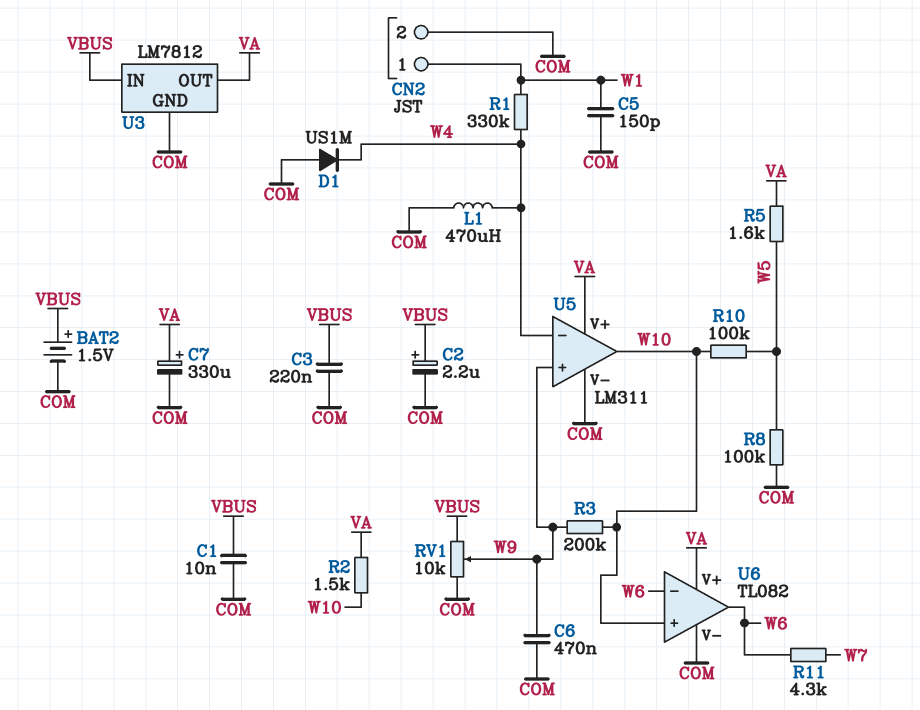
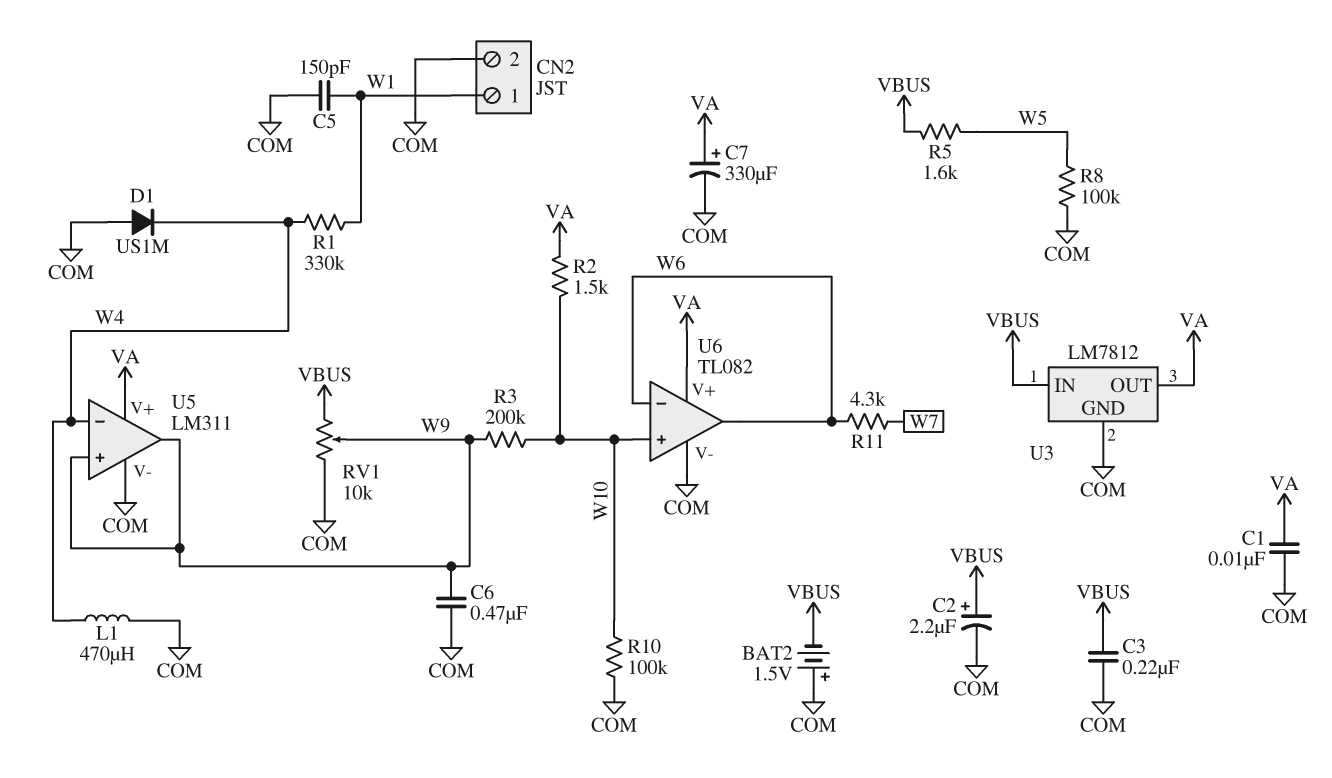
BAT2: 1.5V (plus VBUS, minus COM) -> 1.5V (plus COM, minus VBUS)
C1: 10nF (COM, VBUS) -> 10nF (COM, VA)
R5: 1.6k (VA, W5) -> 1.6k (VBUS, W5)
R10: 100k (W5, W10) -> 100k (COM, W10)
U5 pin out: W10 -> W9

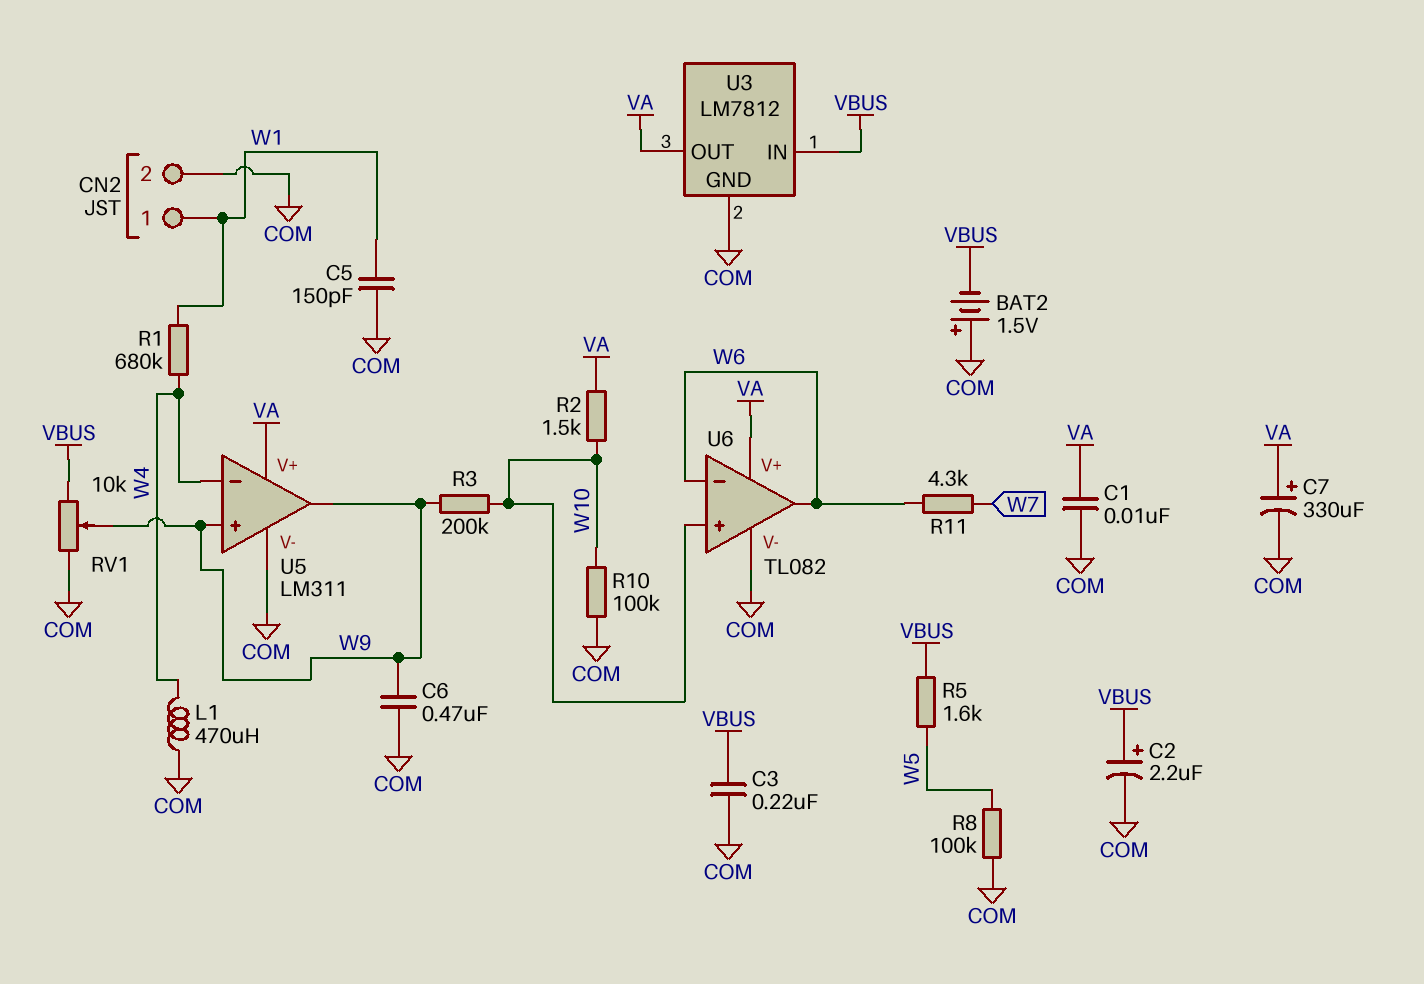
D1: diode US1M (A COM, K W4) -> none
R1: 330k (W1, W4) -> 680k (W1, W4)

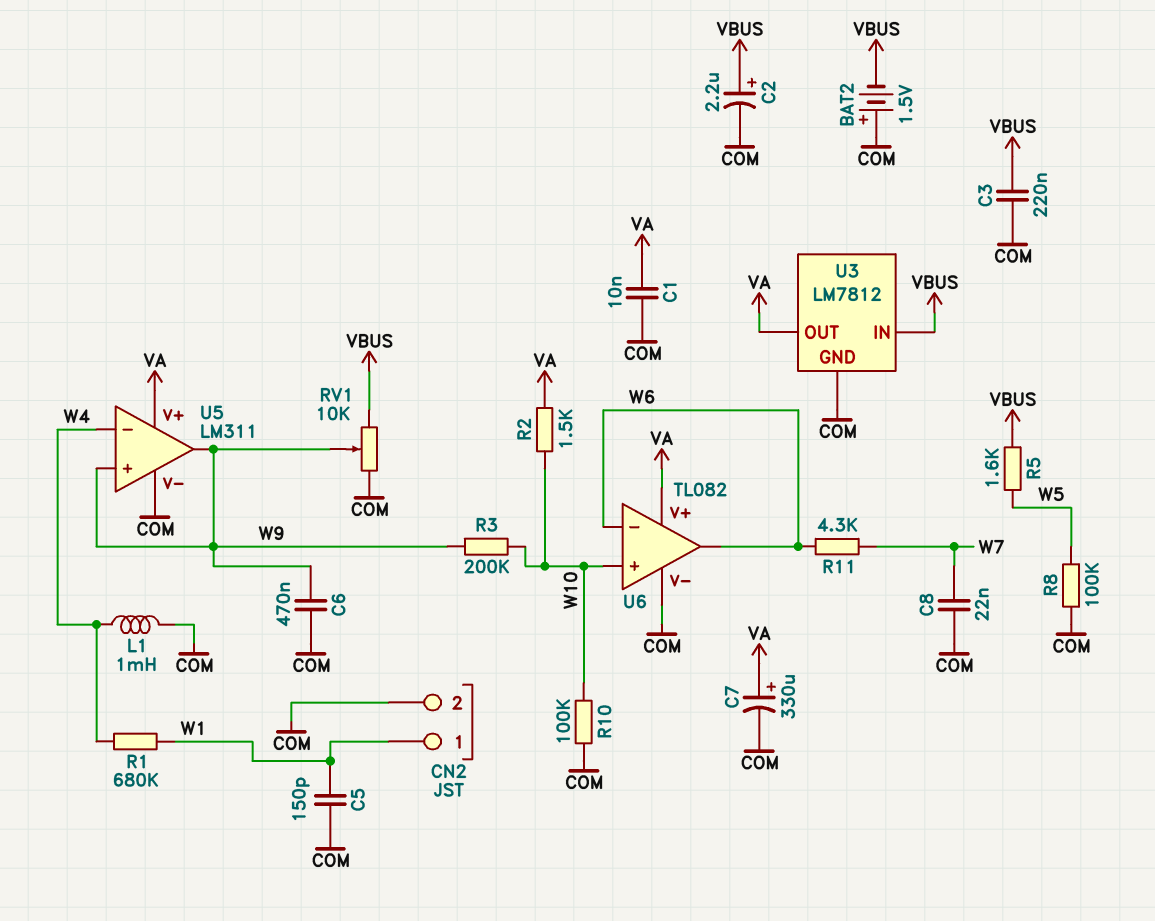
C8: none -> 22nF (COM, W7)
L1: 470uH (COM, W4) -> 1mH (COM, W4)

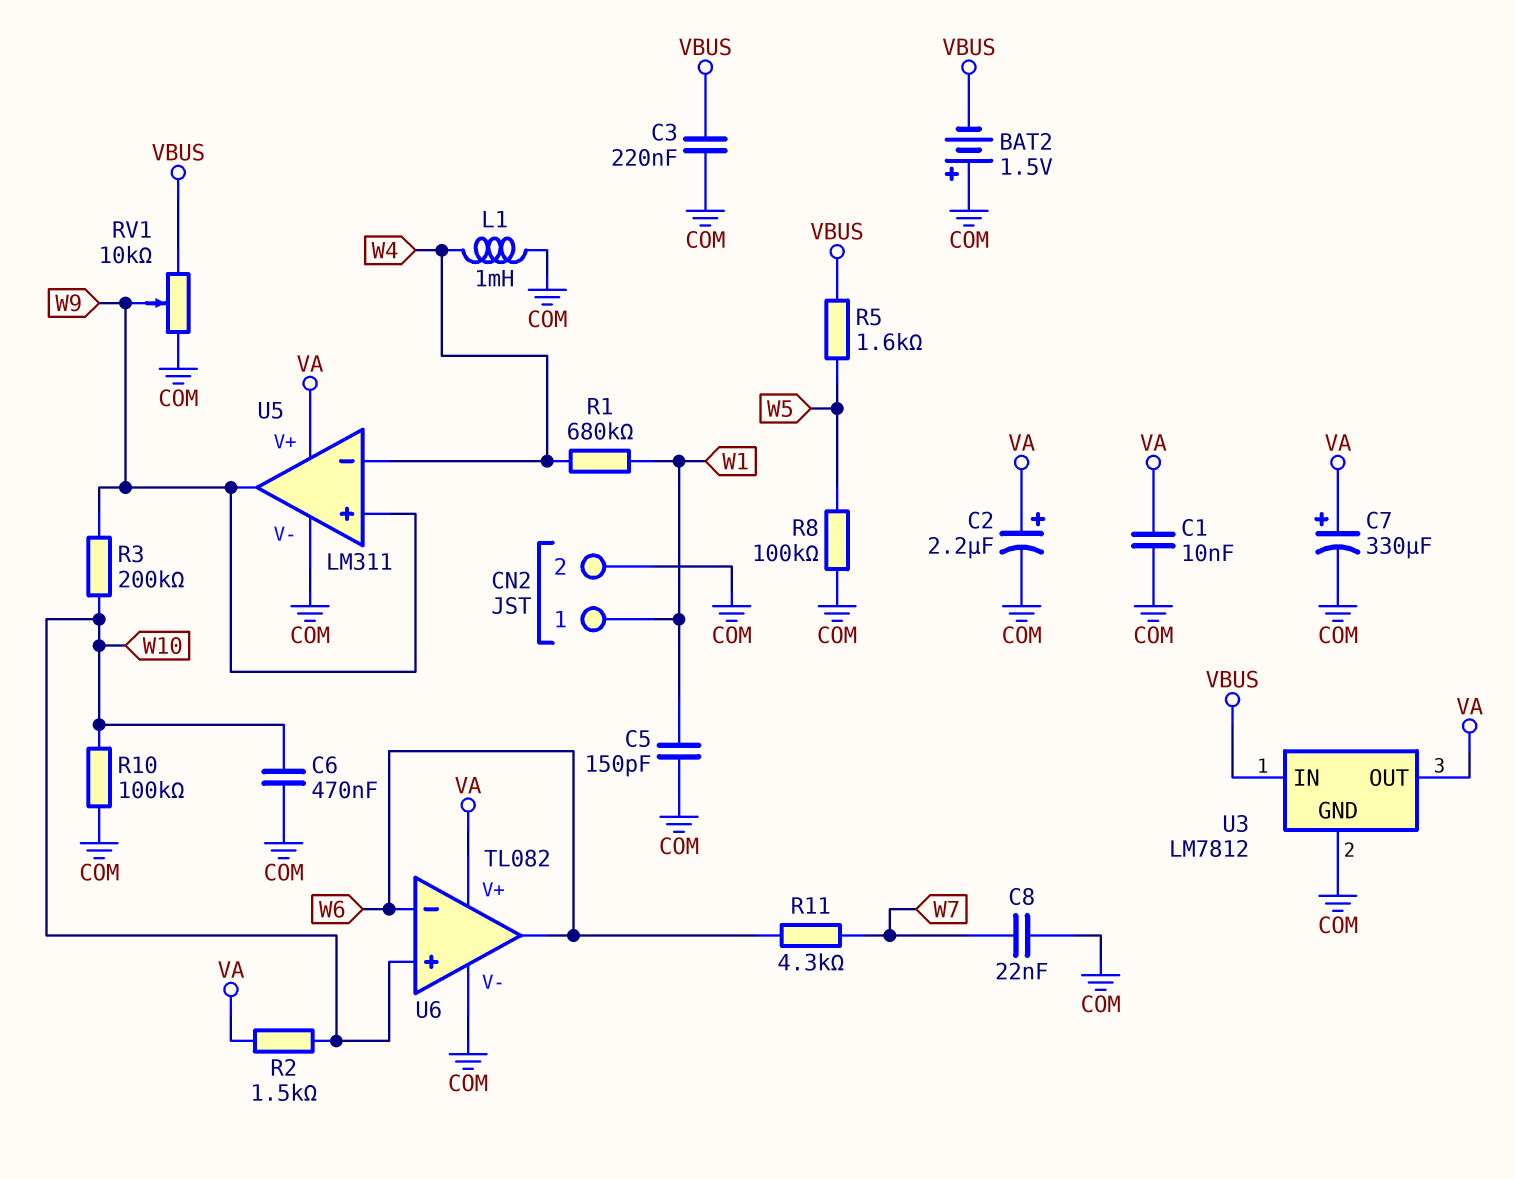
C2: 2.2uF (plus VBUS, minus COM) -> 2.2uF (plus VA, minus COM)
C6: 470nF (COM, W9) -> 470nF (COM, W10)

